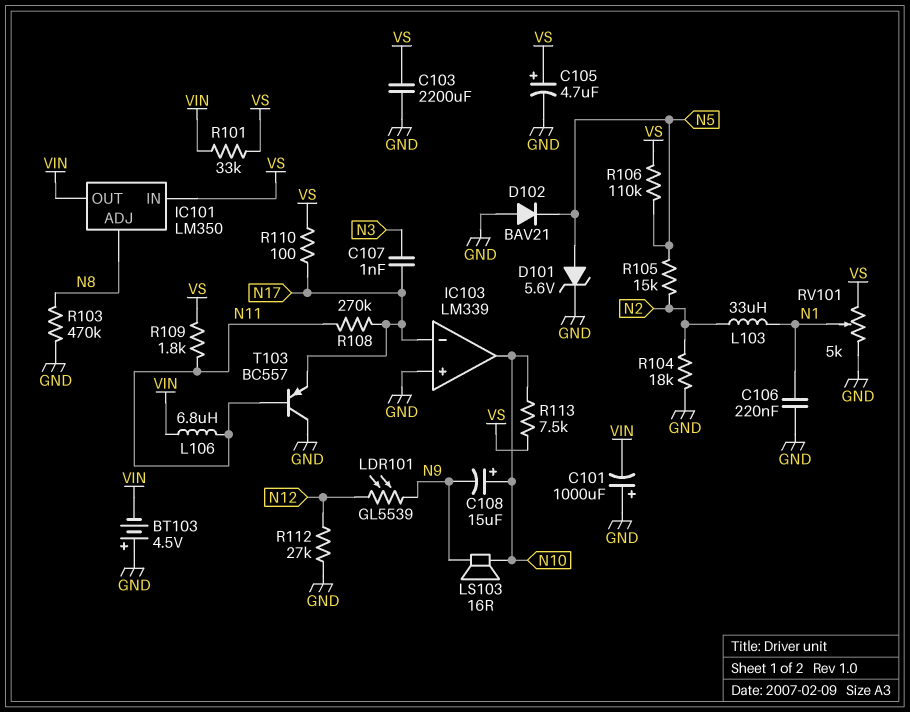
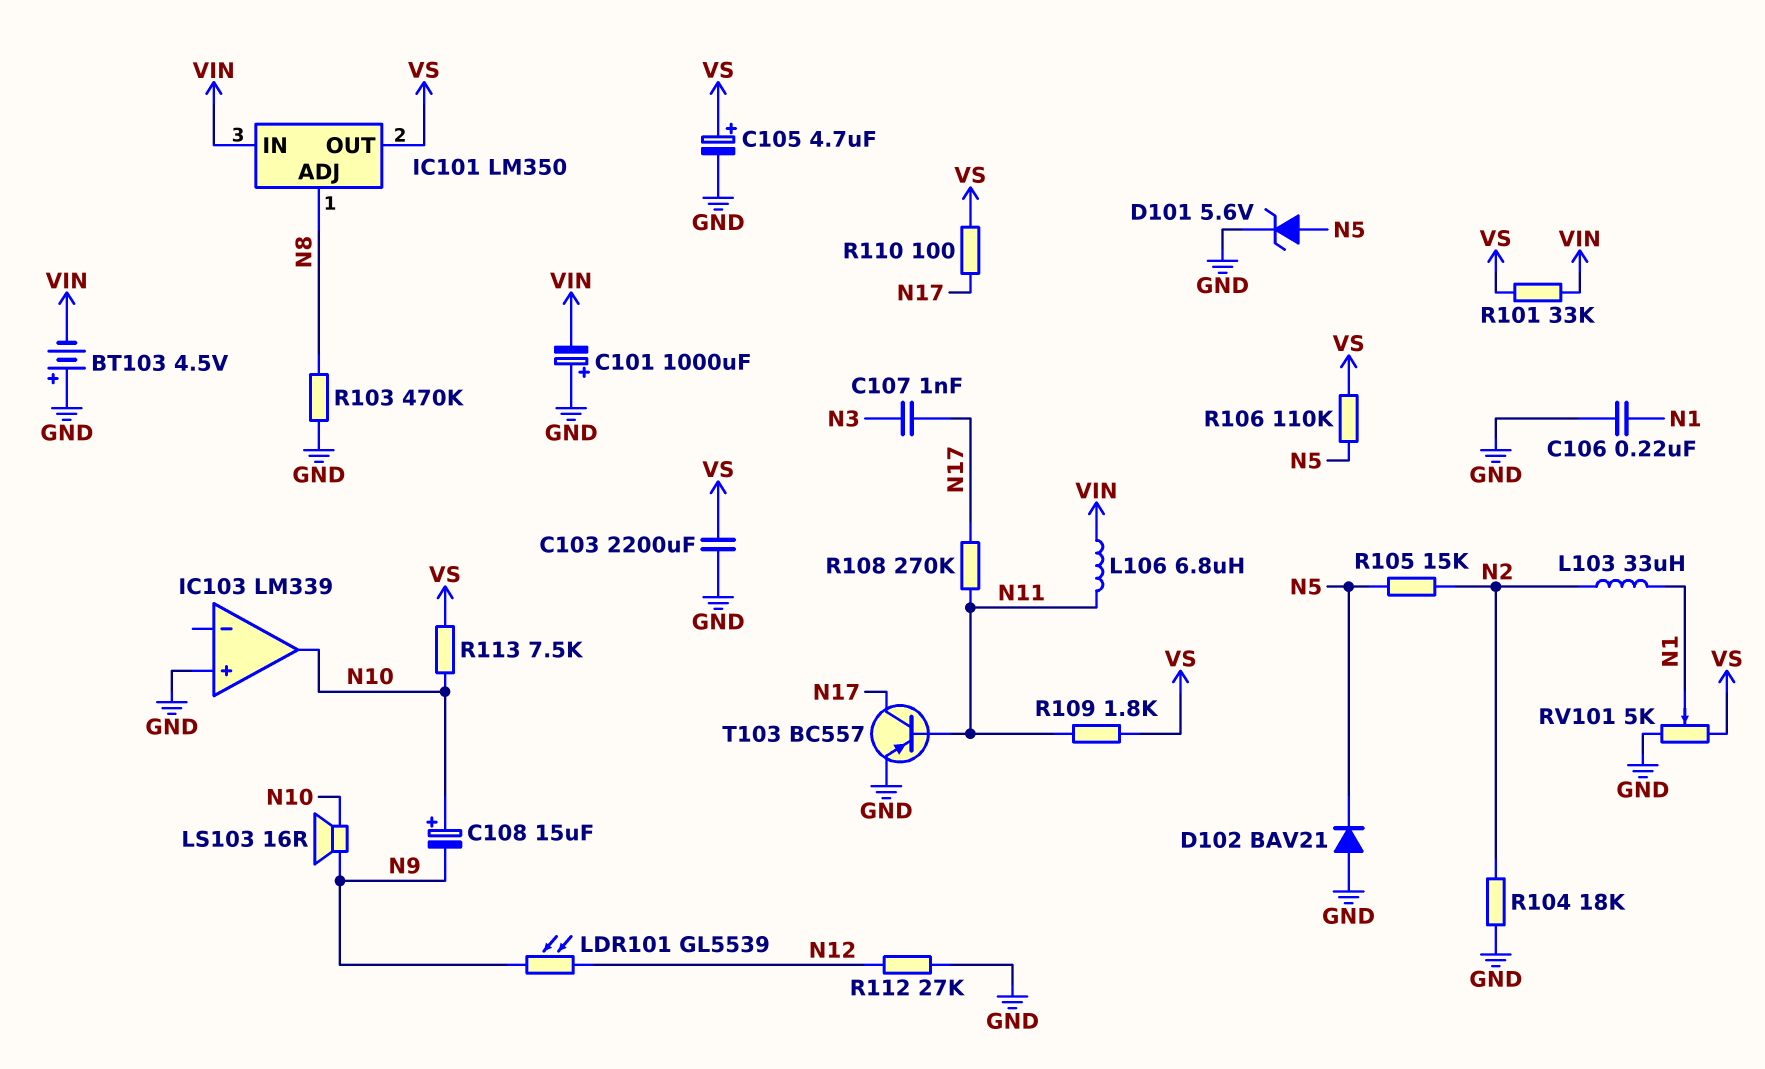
IC101 pin IN: VS -> VIN
IC101 pin OUT: VIN -> VS
IC103 pin in-: N17 -> none
T103: PNP BC557 (B N11, C GND, E N17) -> PNP BC557 (B N11, C N17, E GND)

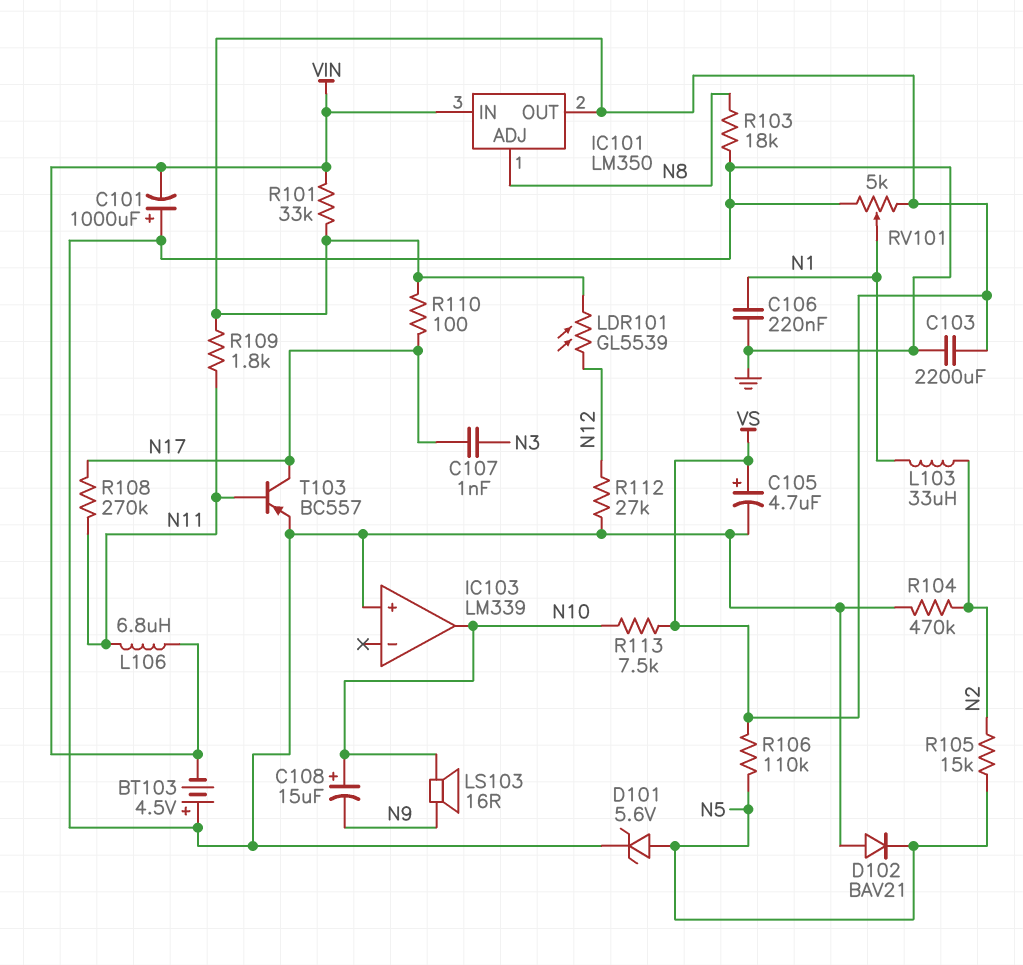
LDR101: GL5539 (N9, N12) -> GL5539 (N12, VS)
R103: 470k (GND, N8) -> 18k (GND, N8)
R104: 18k (GND, N2) -> 470k (GND, N2)

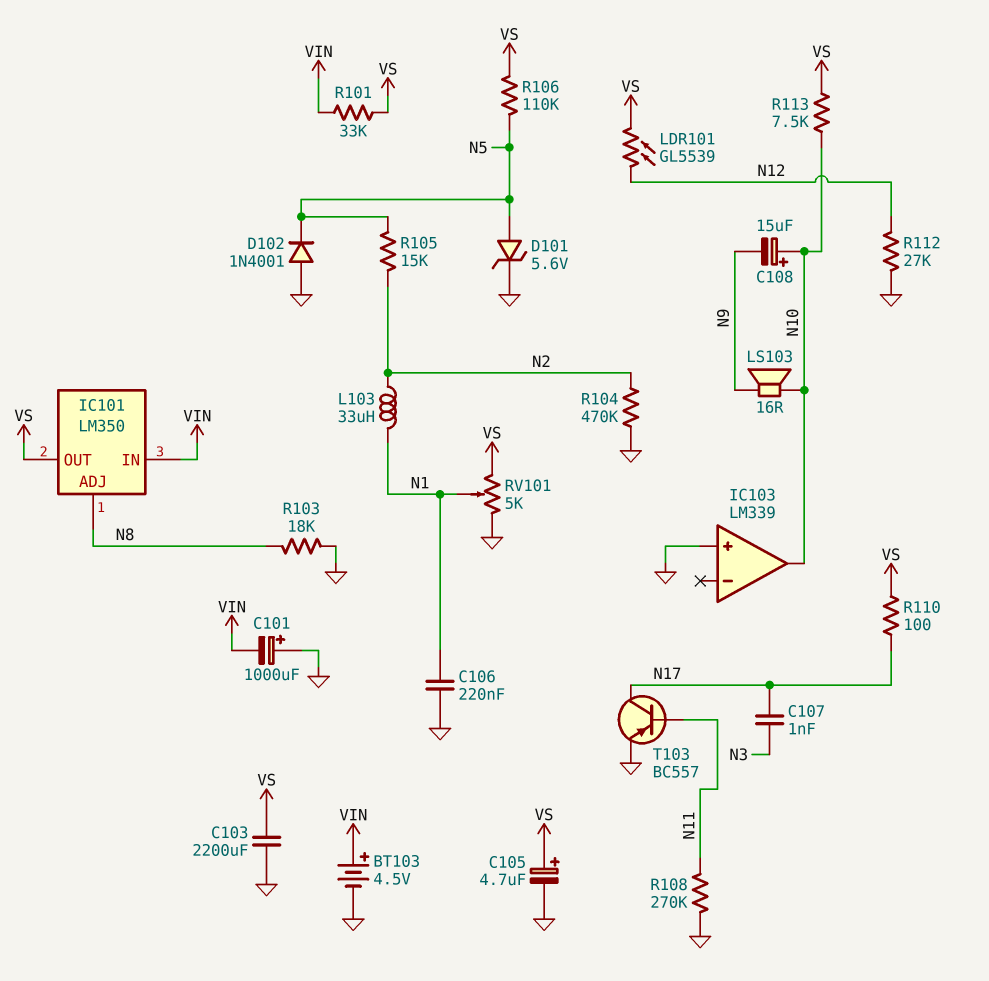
BT103: 4.5V (plus GND, minus VIN) -> 4.5V (plus VIN, minus GND)
D102: diode BAV21 (A GND, K N5) -> diode 1N4001 (A GND, K N5)
L106: 6.8uH (N11, VIN) -> none
R108: 270k (N11, N17) -> 270k (GND, N11)
R109: 1.8k (N11, VS) -> none

